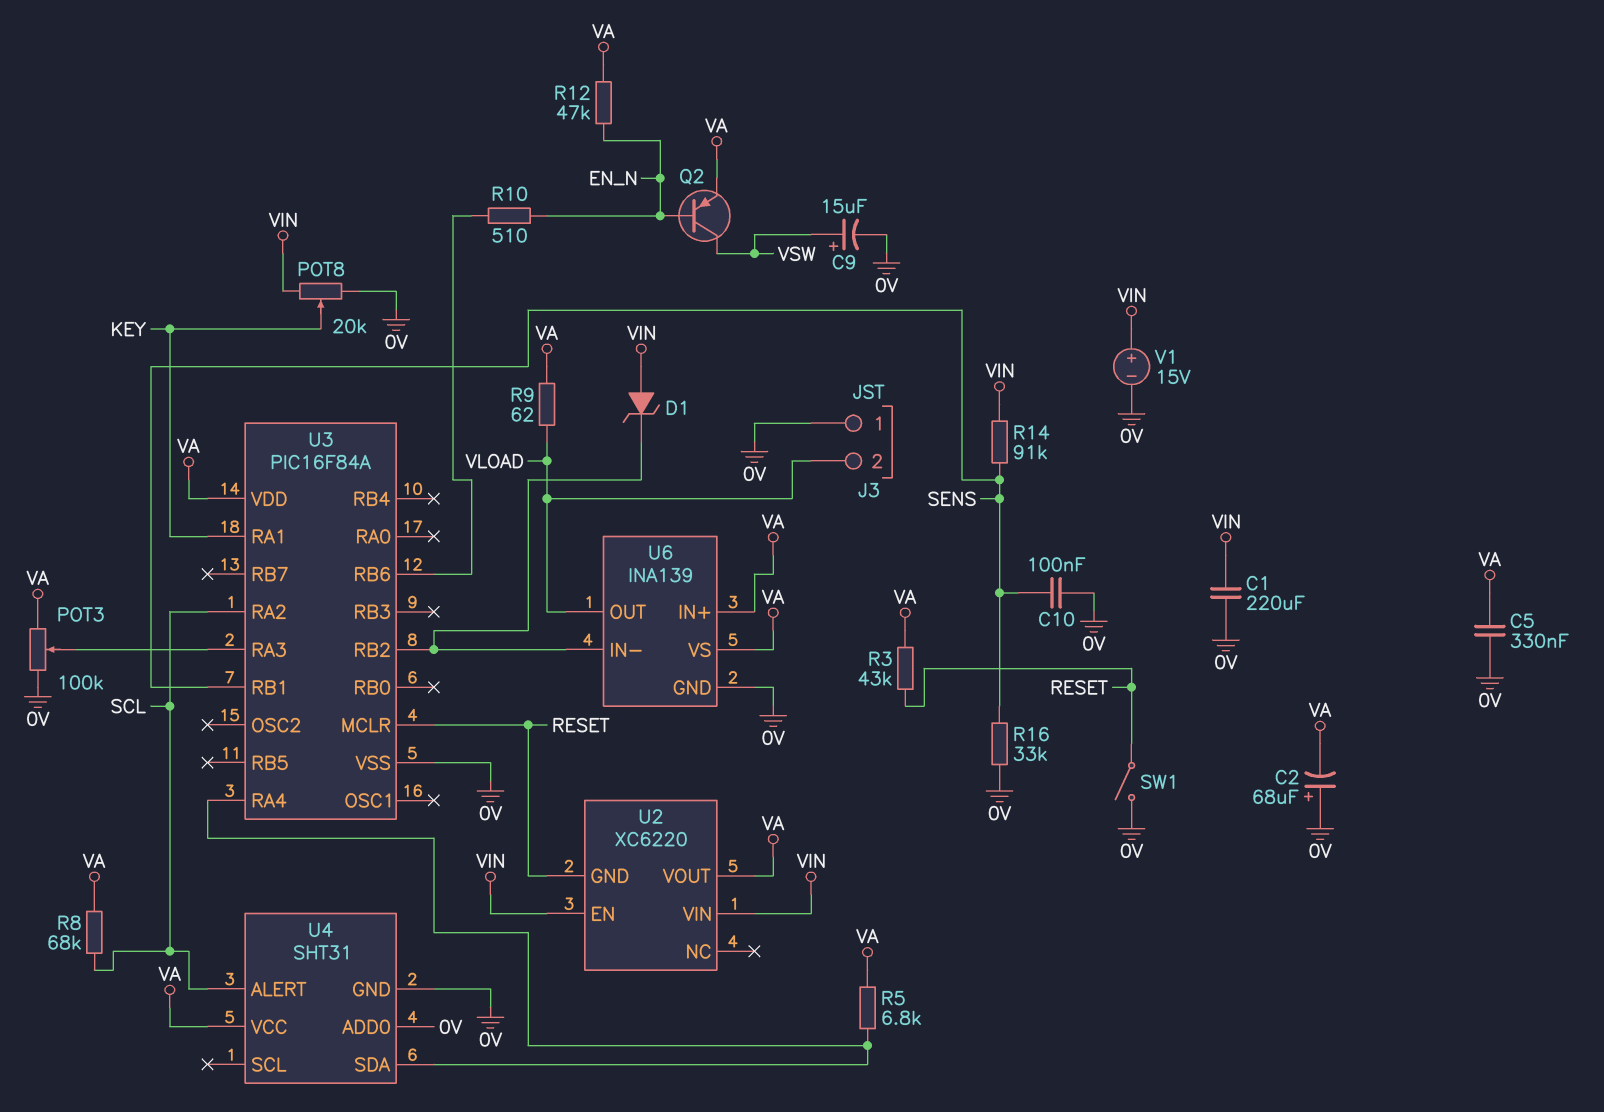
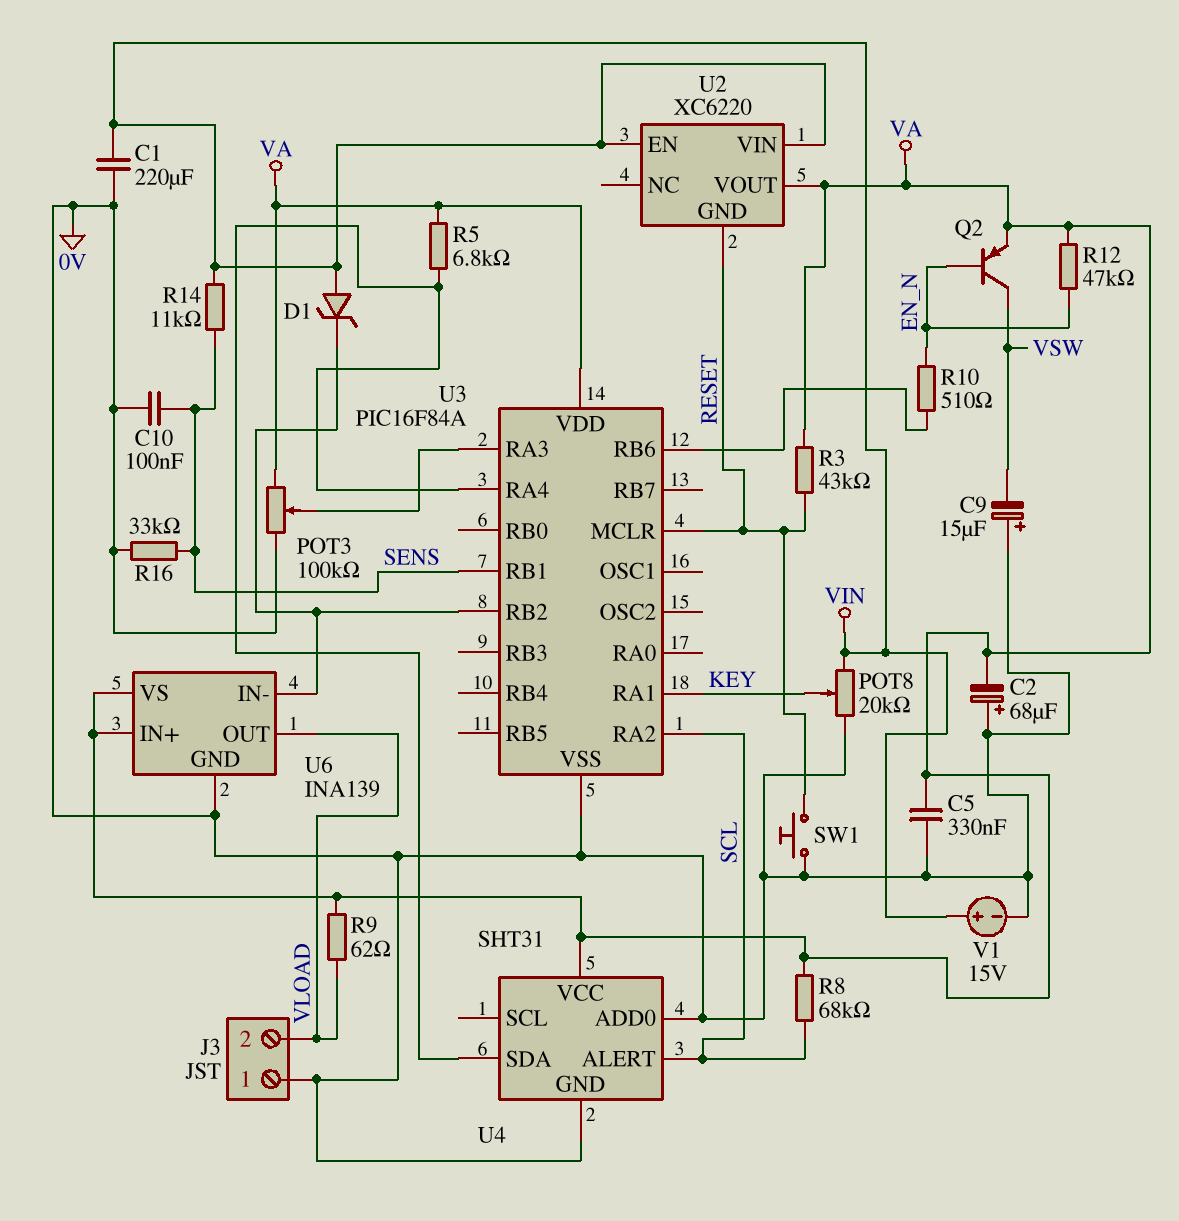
C9: 15uF (plus VSW, minus 0V) -> 15uF (plus 0V, minus VSW)
R14: 91k (SENS, VIN) -> 11k (SENS, VIN)
SW1: switch (0V, RESET) -> button (0V, RESET)

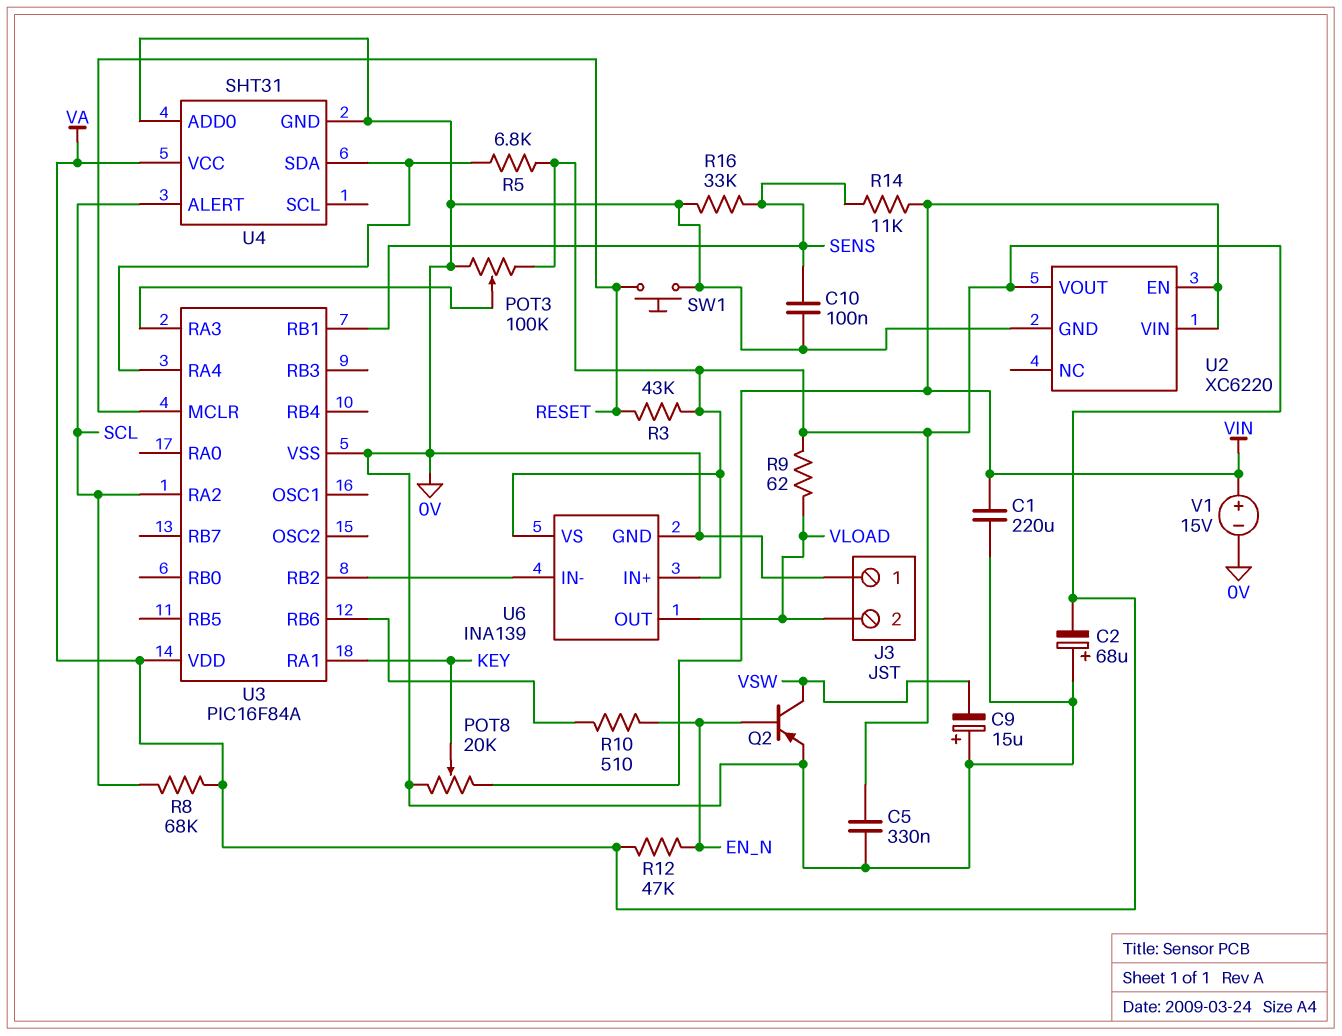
D1: zener (A VIN, K U3/RB2) -> none
Q2: PNP (B EN_N, C VSW, E VA) -> PNP (B EN_N, C VSW, E 0V)
U2 pin GND: RESET -> 0V

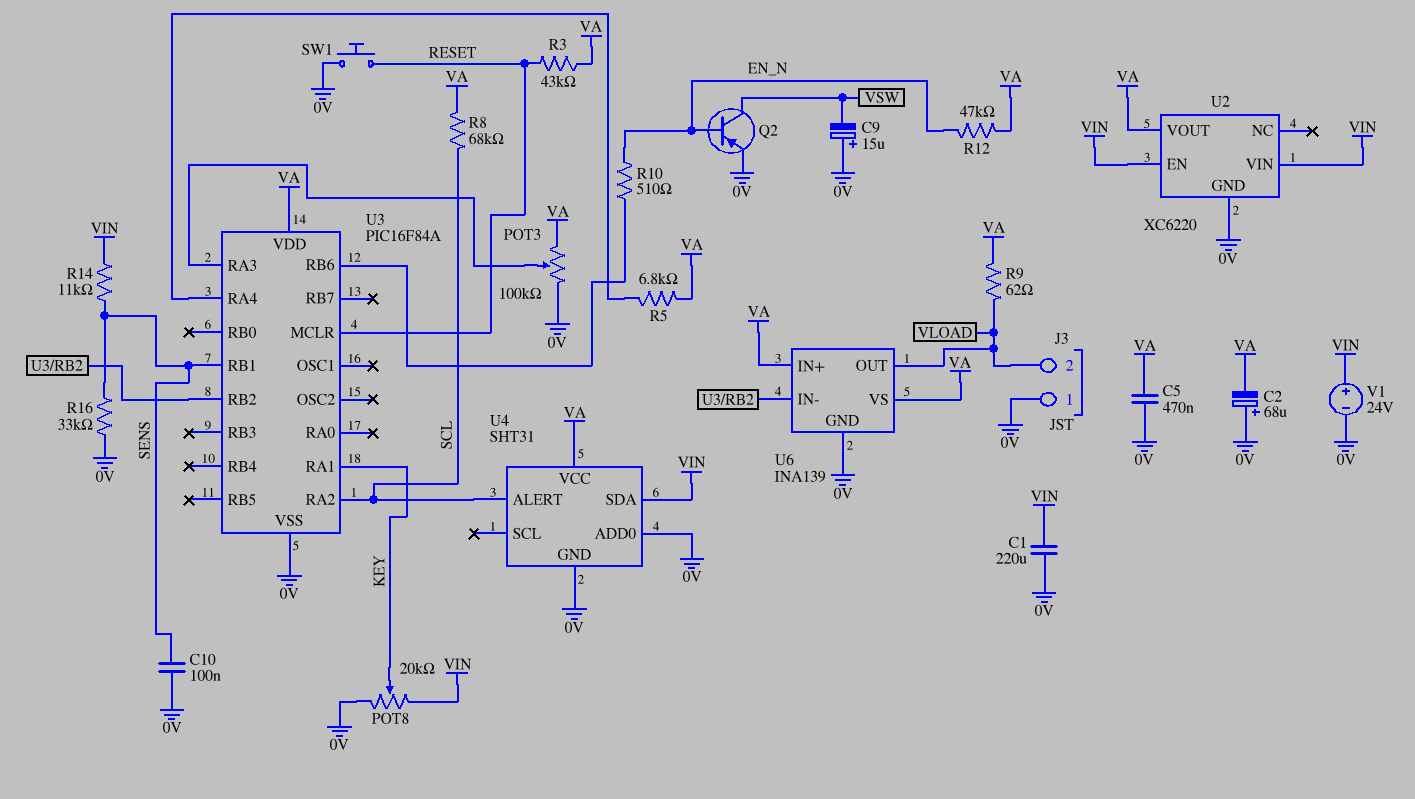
C5: 330nF (0V, VA) -> 470nF (0V, VA)
U4 pin SDA: U3/RA4 -> VIN
V1: 15V (plus VIN, minus 0V) -> 24V (plus VIN, minus 0V)

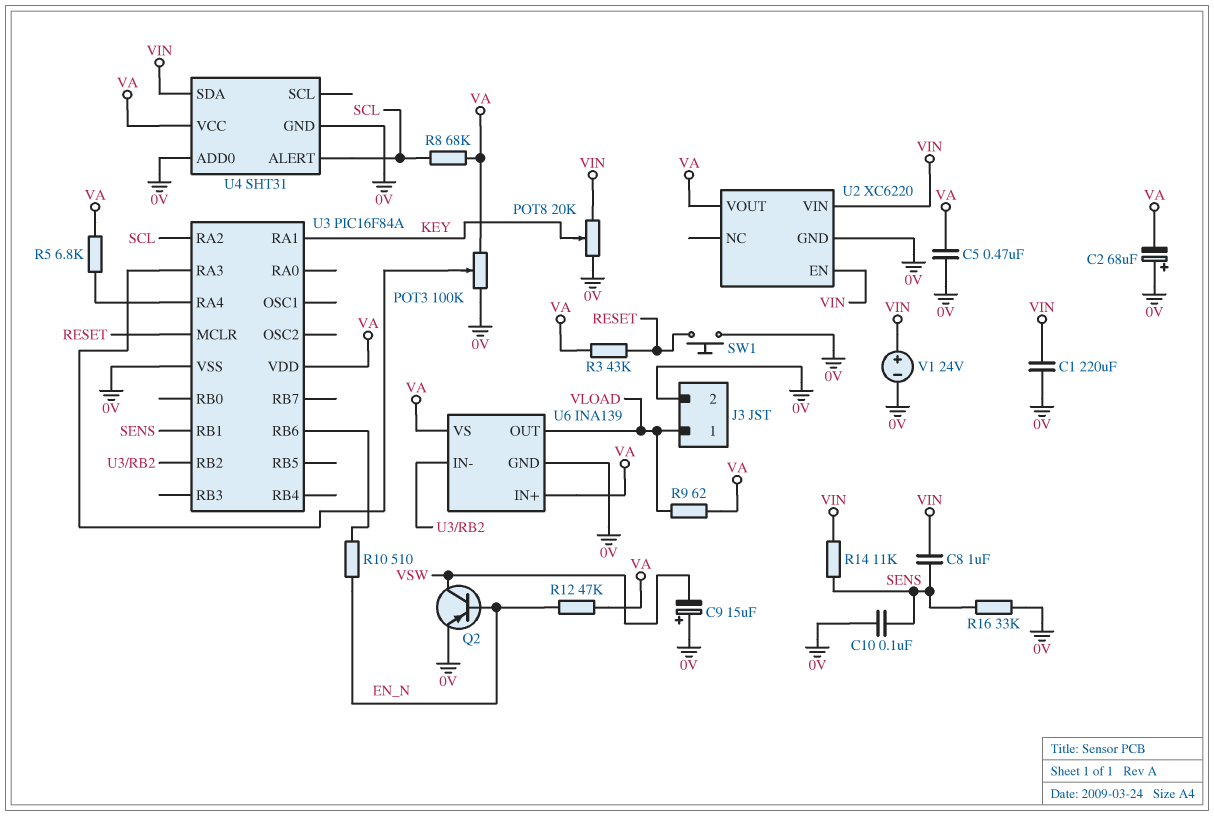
C8: none -> 1uF (SENS, VIN)
J3 pin 1: 0V -> VLOAD
J3 pin 2: VLOAD -> 0V

